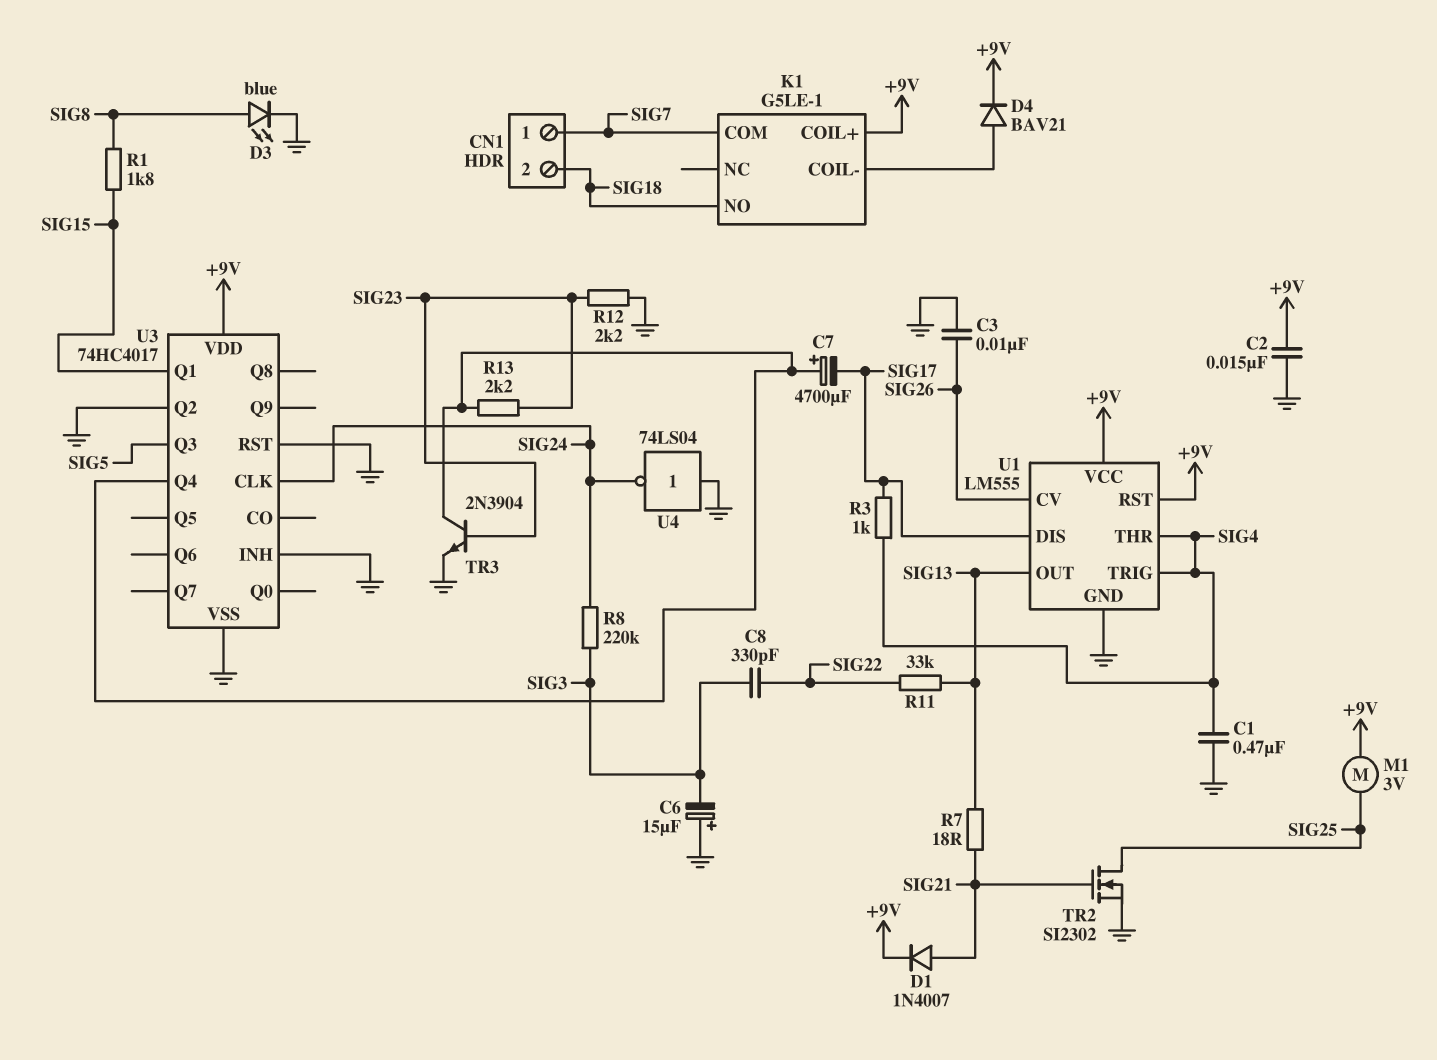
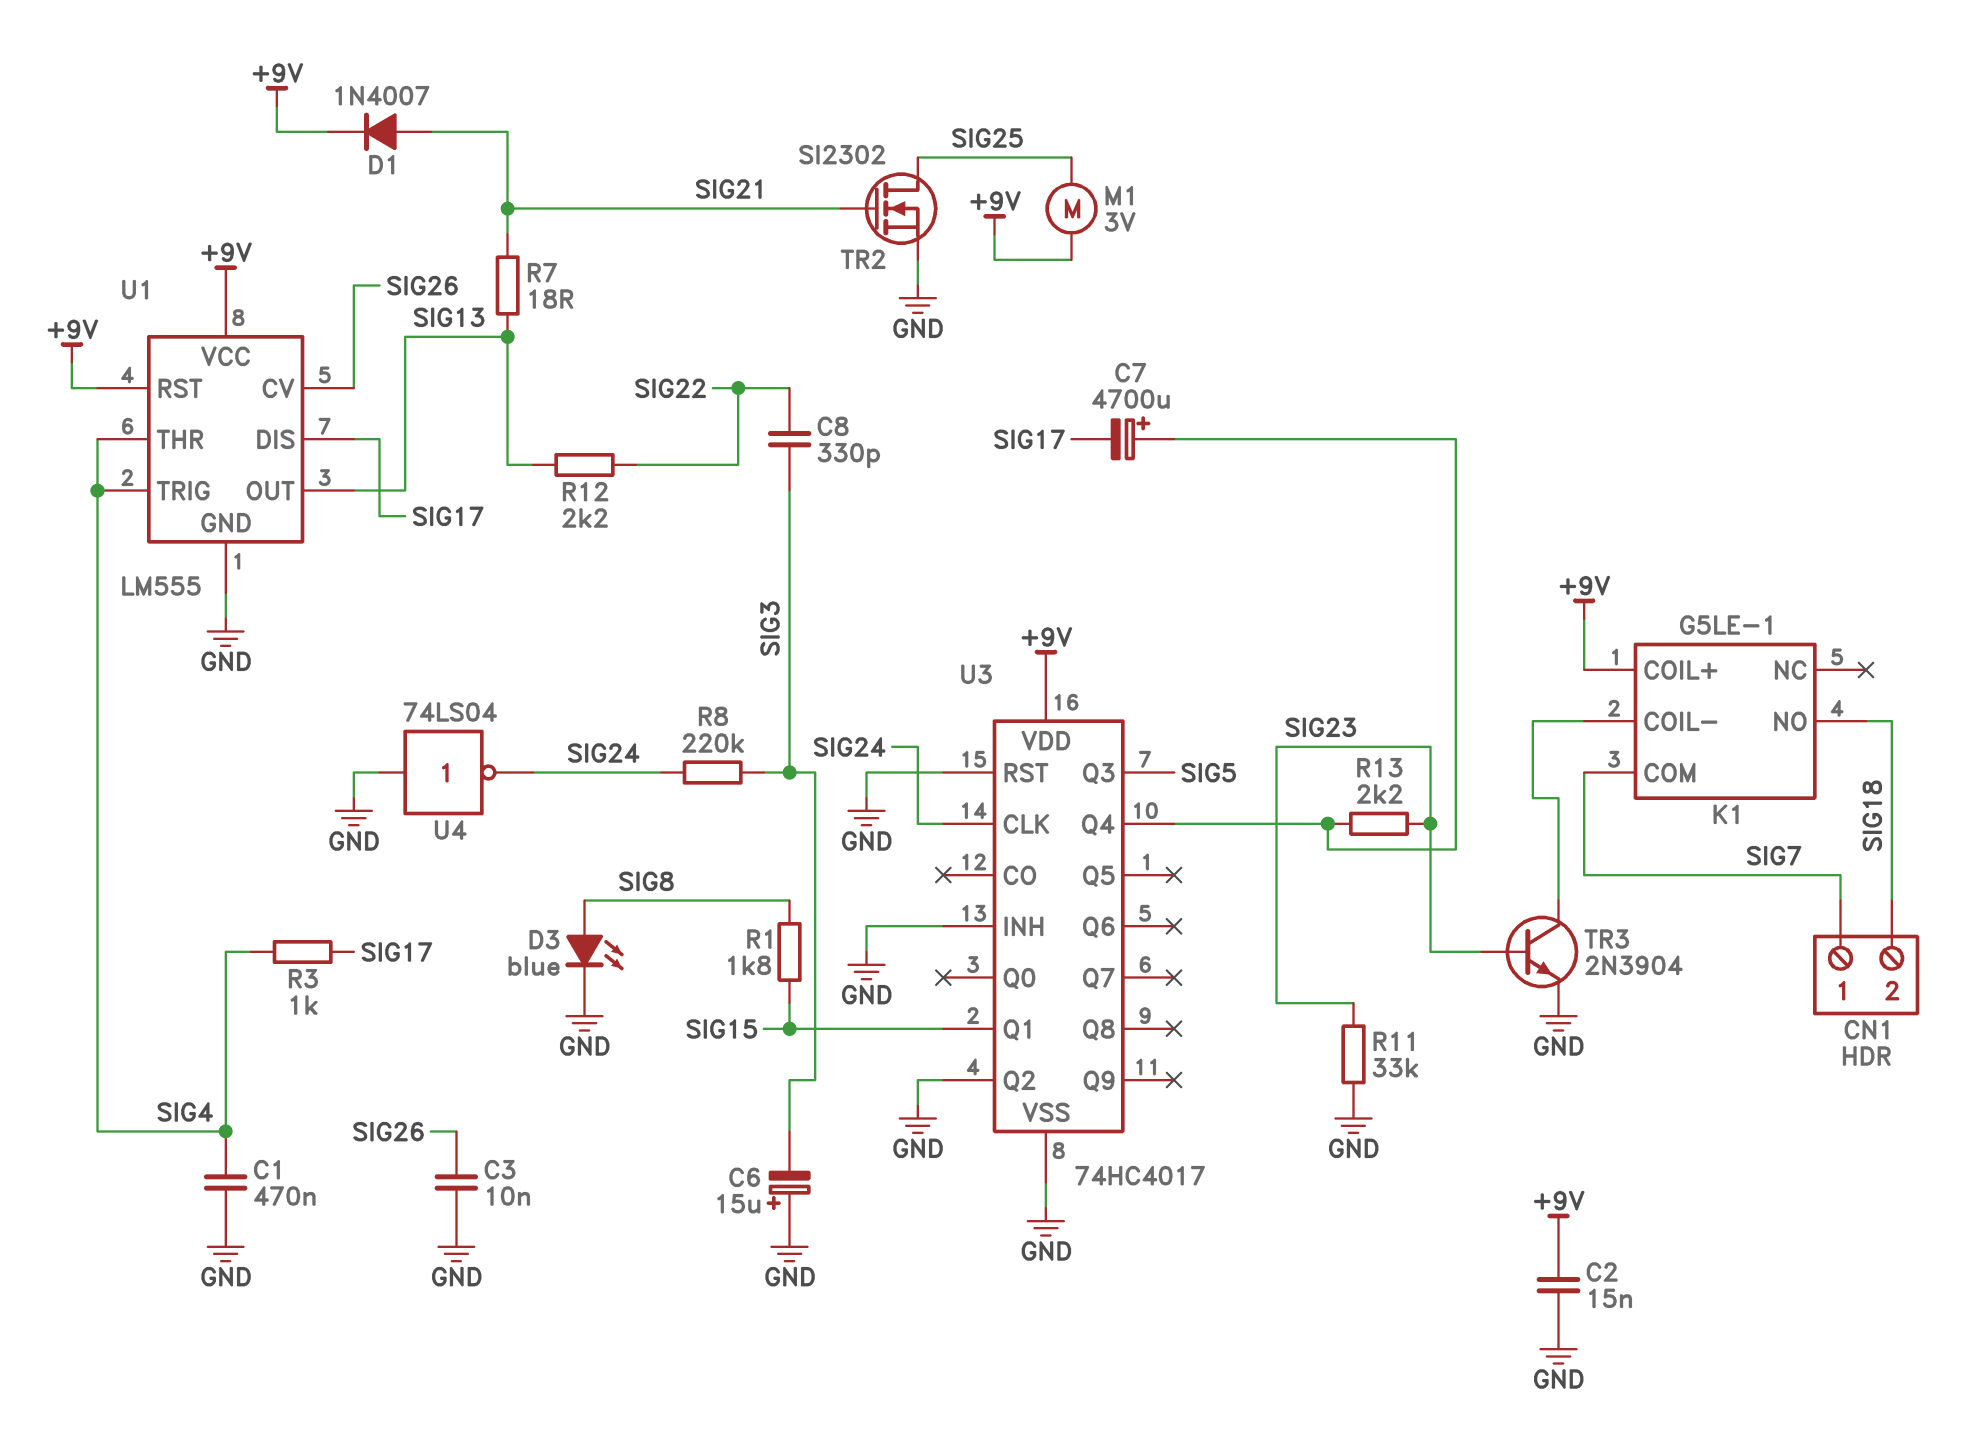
D4: diode BAV21 (A K1/COIL-, K +9V) -> none
R11: 33k (SIG13, SIG22) -> 33k (GND, SIG23)
R12: 2.2k (GND, SIG23) -> 2.2k (SIG13, SIG22)
TR3: NPN 2N3904 (B SIG23, C U3/Q4, E GND) -> NPN 2N3904 (B SIG23, C K1/COIL-, E GND)

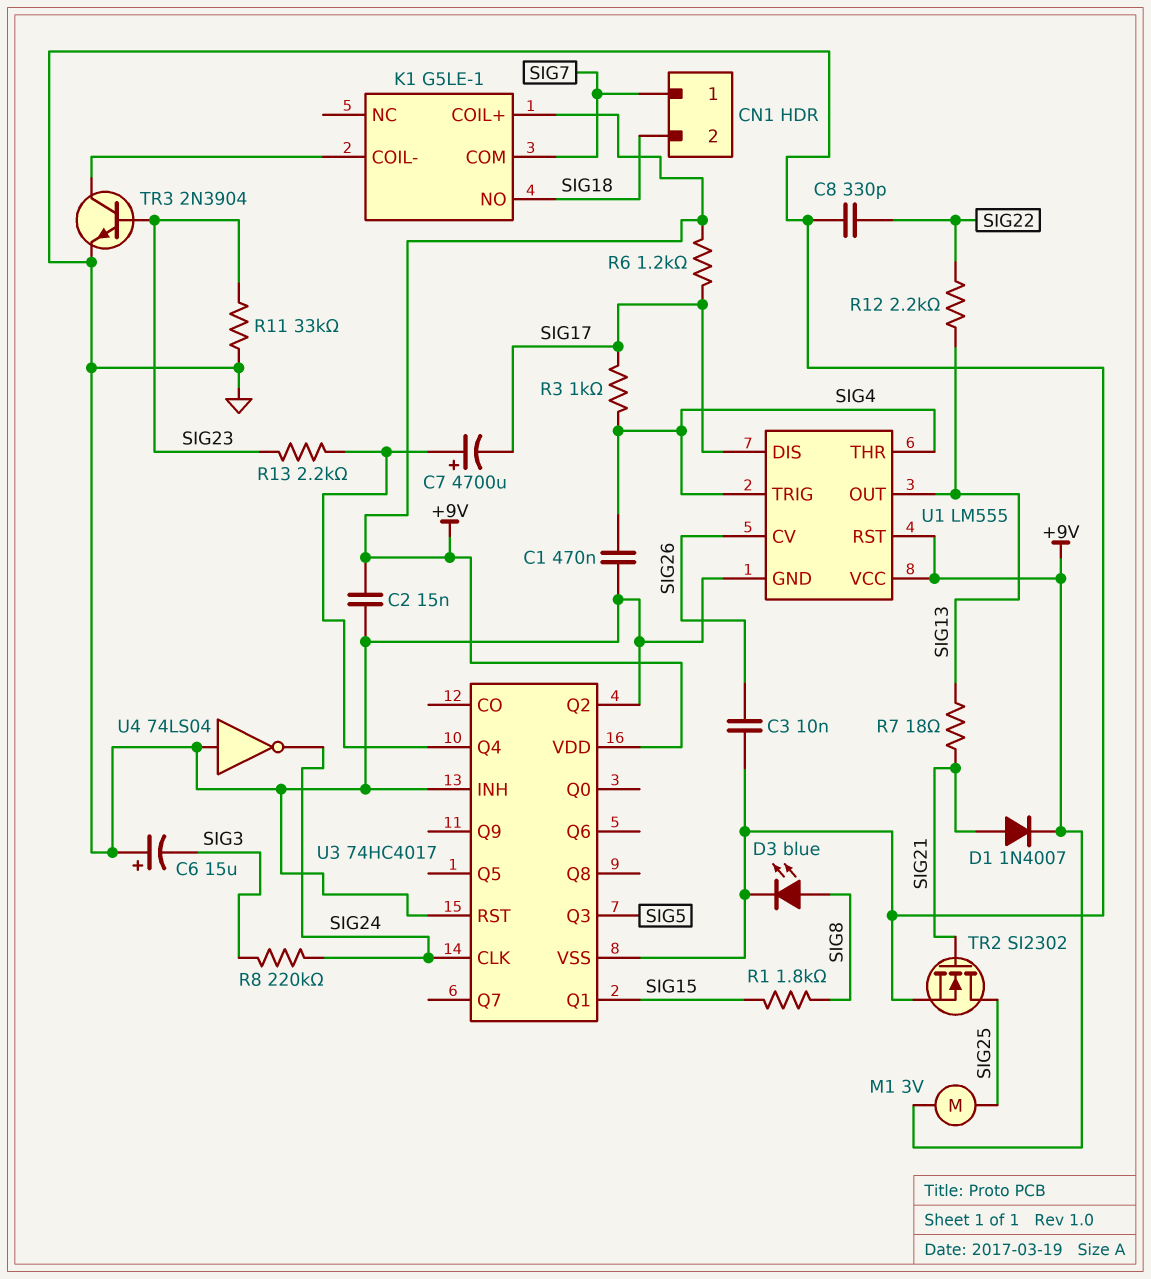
C8: 330pF (SIG3, SIG22) -> 330pF (GND, SIG22)
R6: none -> 1.2k (+9V, SIG17)

